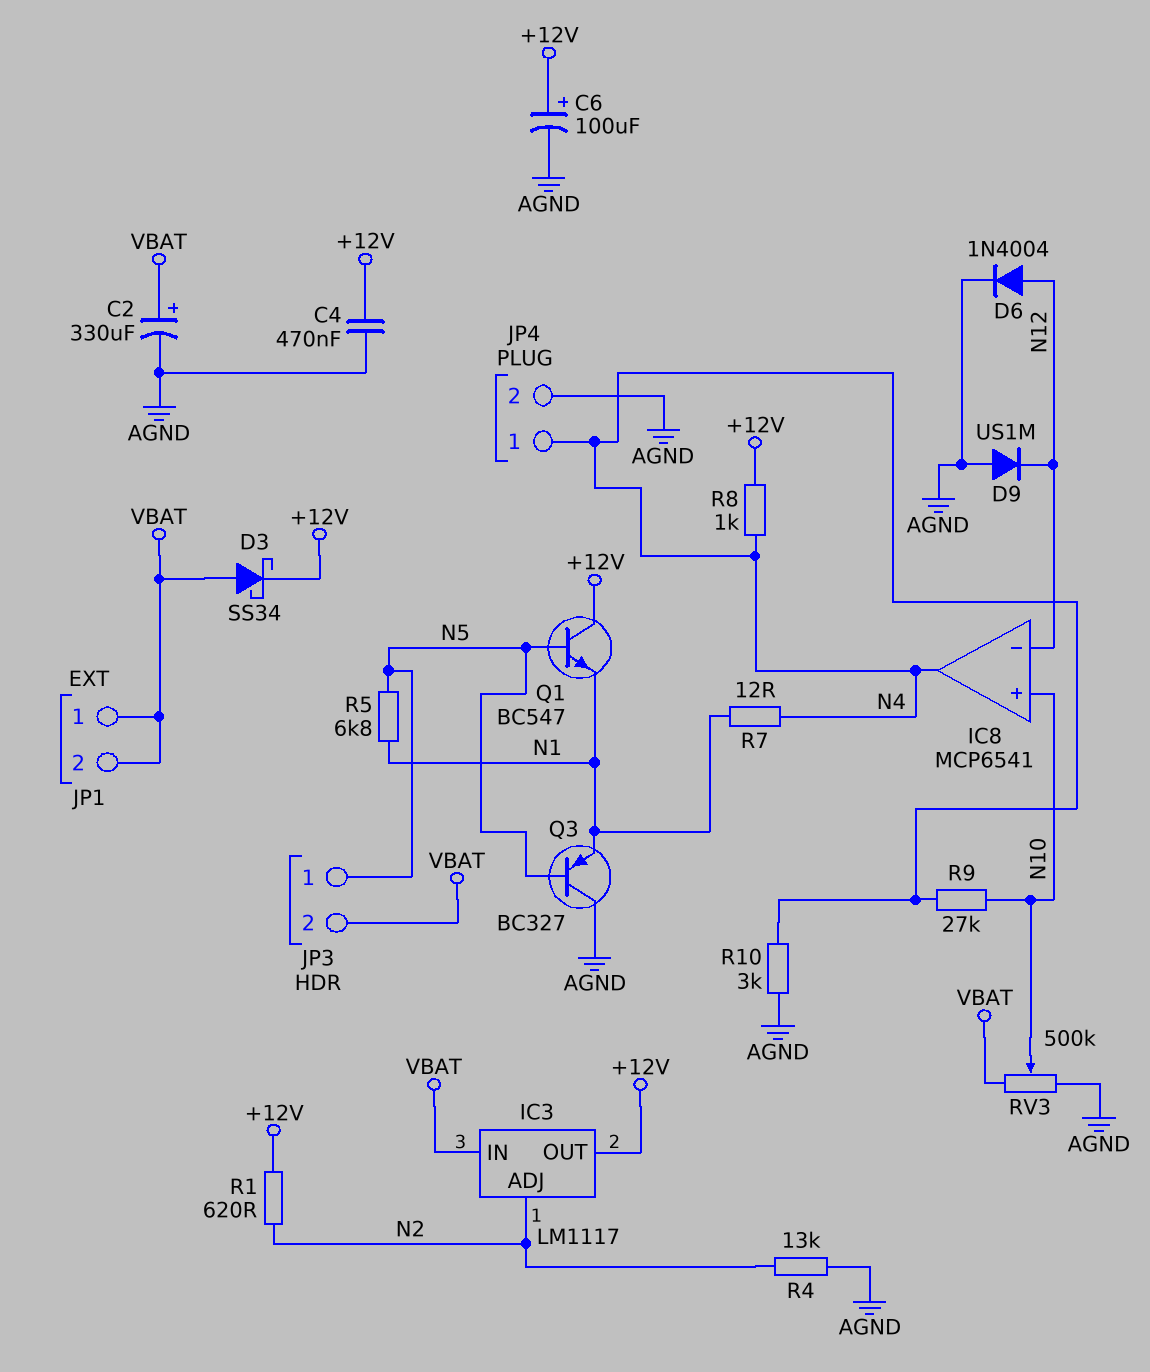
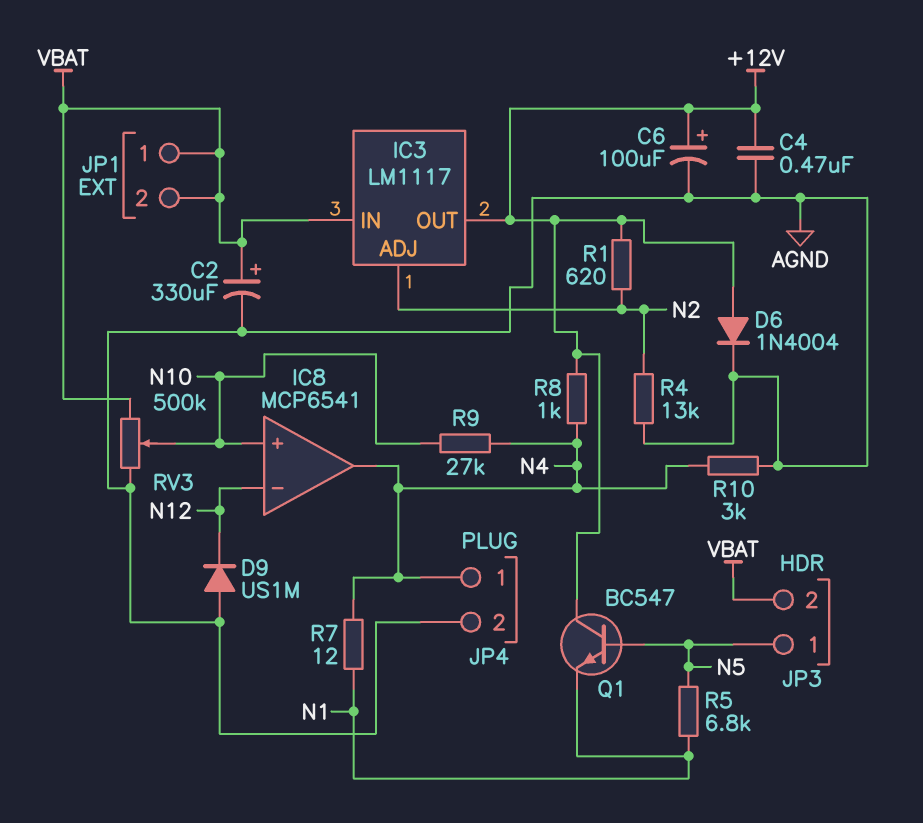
D3: schottky SS34 (A VBAT, K +12V) -> none
D6: diode 1N4004 (A N12, K AGND) -> diode 1N4004 (A +12V, K AGND)
Q3: PNP BC327 (B N5, C AGND, E N1) -> none

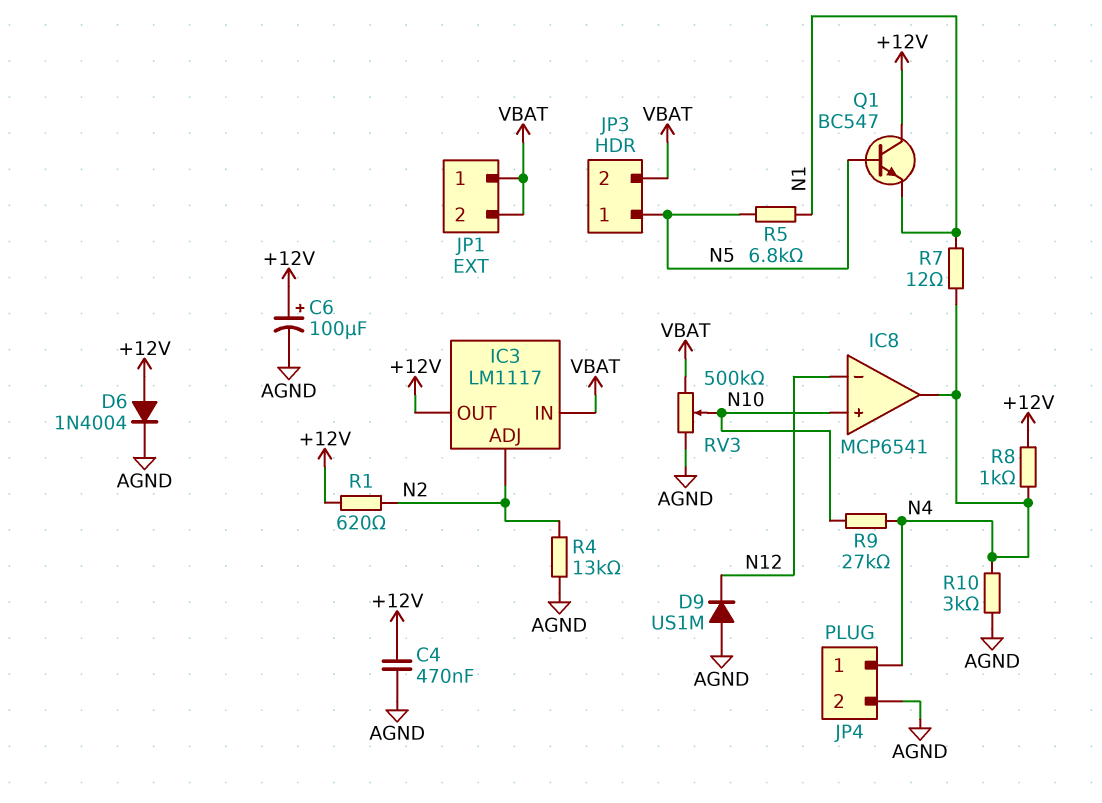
C2: 330uF (plus VBAT, minus AGND) -> none

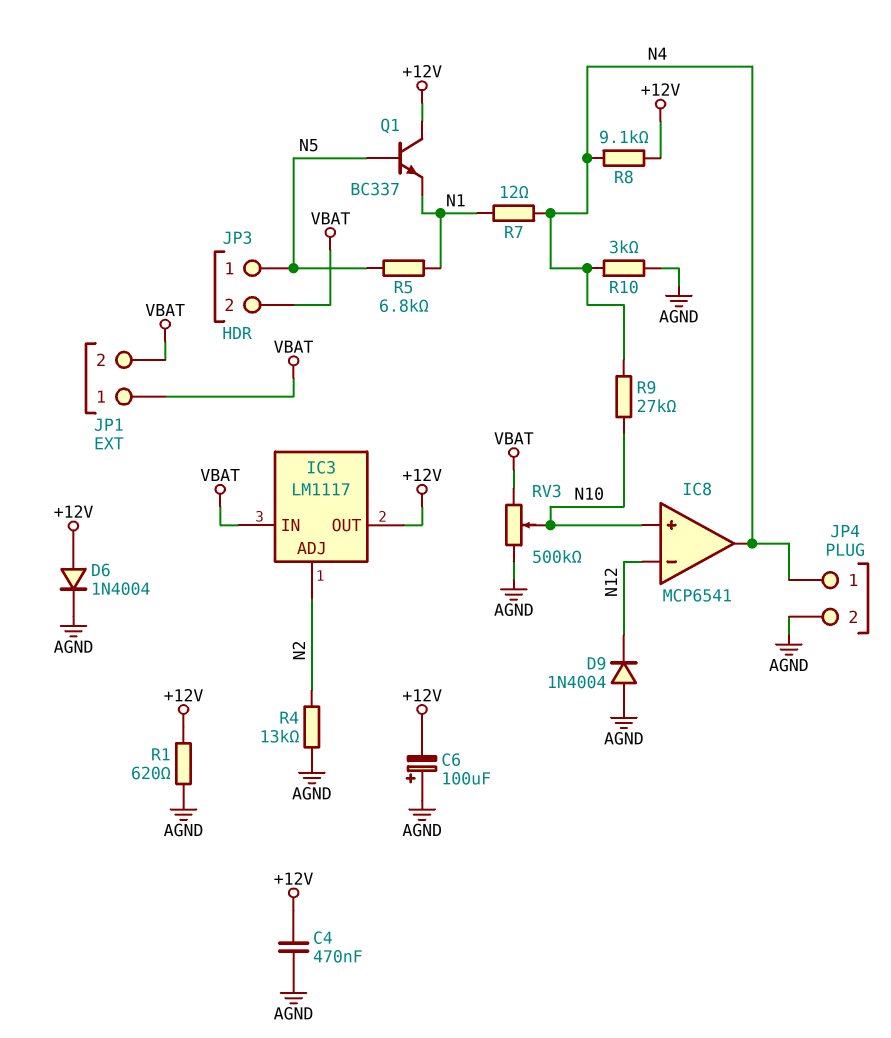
C6: 100uF (plus +12V, minus AGND) -> 100uF (plus AGND, minus +12V)
D9: diode US1M (A AGND, K N12) -> diode 1N4004 (A AGND, K N12)
Q1: NPN BC547 (B N5, C +12V, E N1) -> NPN BC337 (B N5, C +12V, E N1)
R1: 620 (+12V, N2) -> 620 (+12V, AGND)
R8: 1k (+12V, N4) -> 9.1k (+12V, N4)

